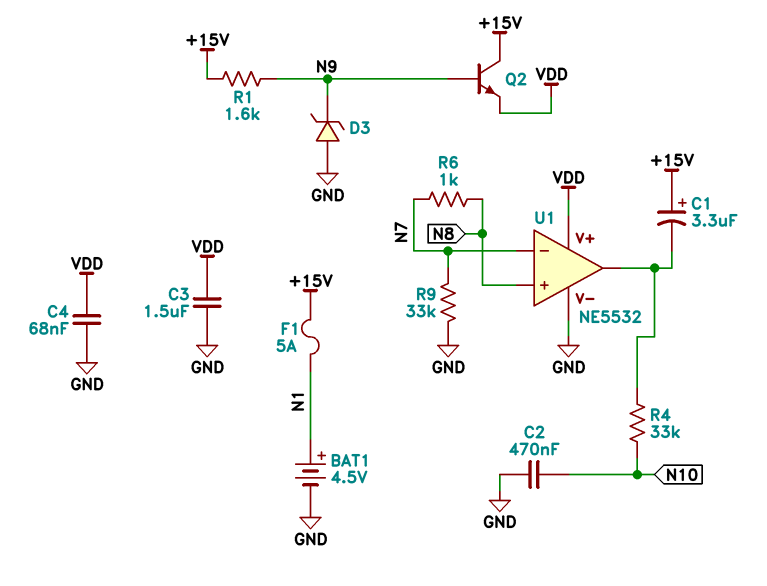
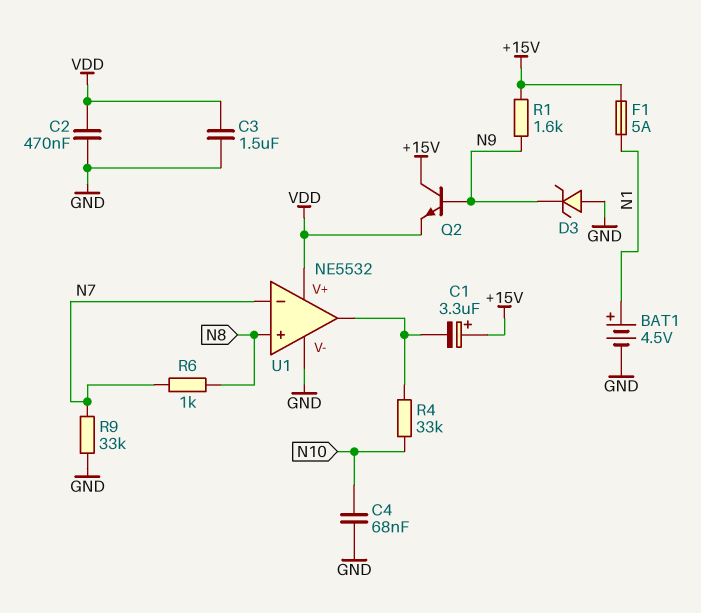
C2: 470nF (GND, N10) -> 470nF (GND, VDD)
C4: 68nF (GND, VDD) -> 68nF (GND, N10)

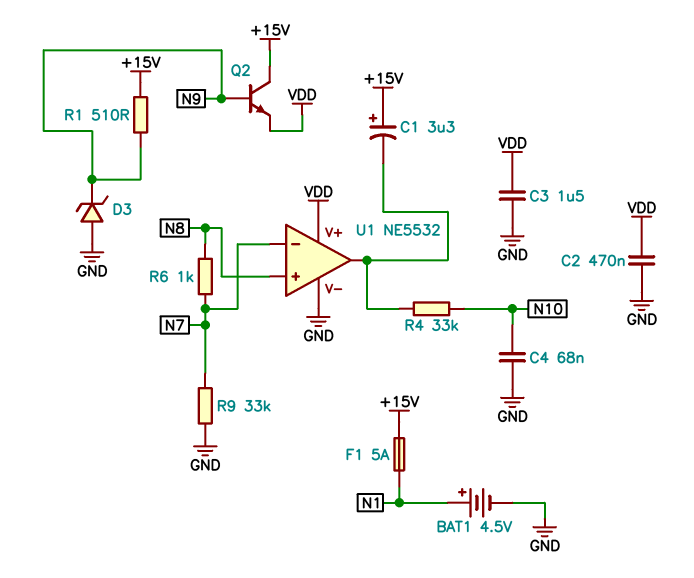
R1: 1.6k (+15V, N9) -> 510 (+15V, N9)

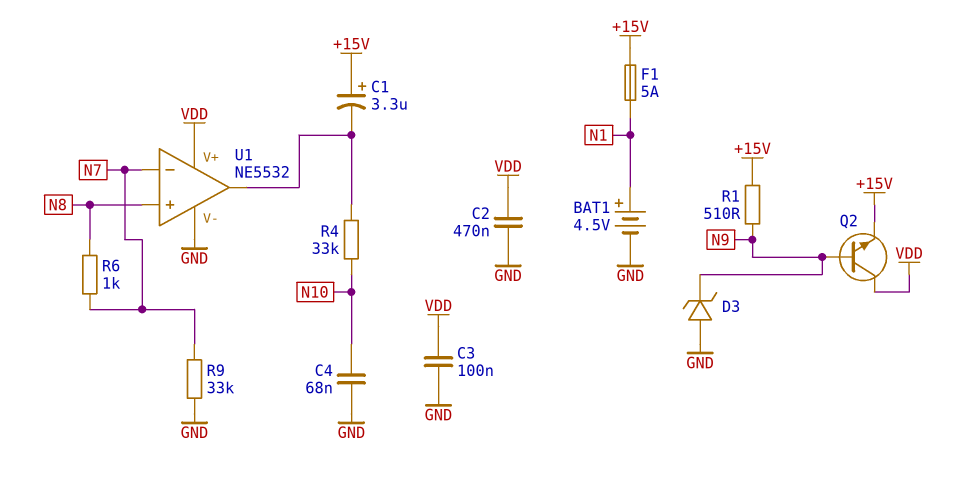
C3: 1.5uF (GND, VDD) -> 100nF (GND, VDD)
Q2: NPN (B N9, C +15V, E VDD) -> NPN (B N9, C VDD, E +15V)

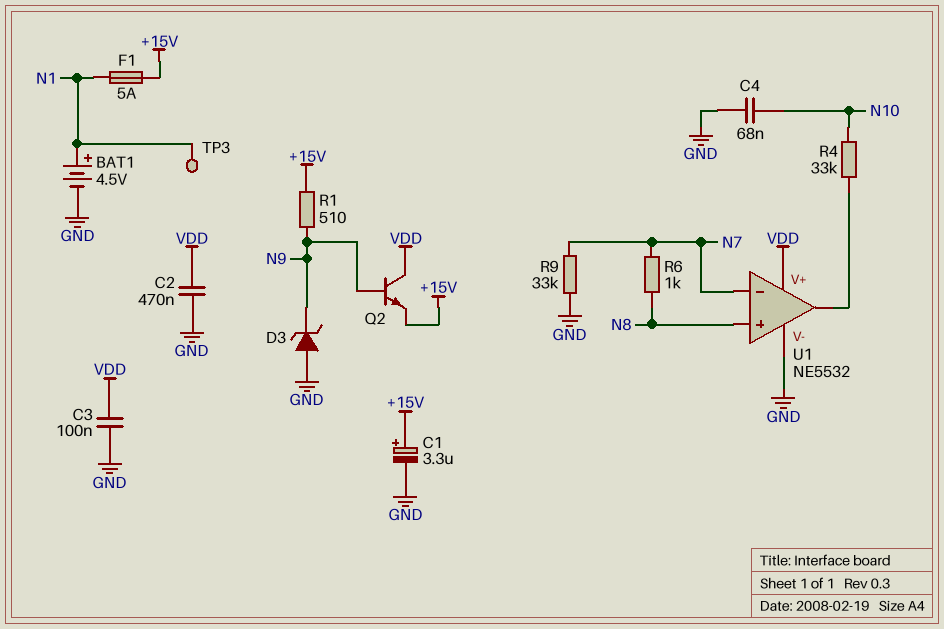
C1: 3.3uF (plus +15V, minus U1/out) -> 3.3uF (plus +15V, minus GND)
TP3: none -> test point (N1)

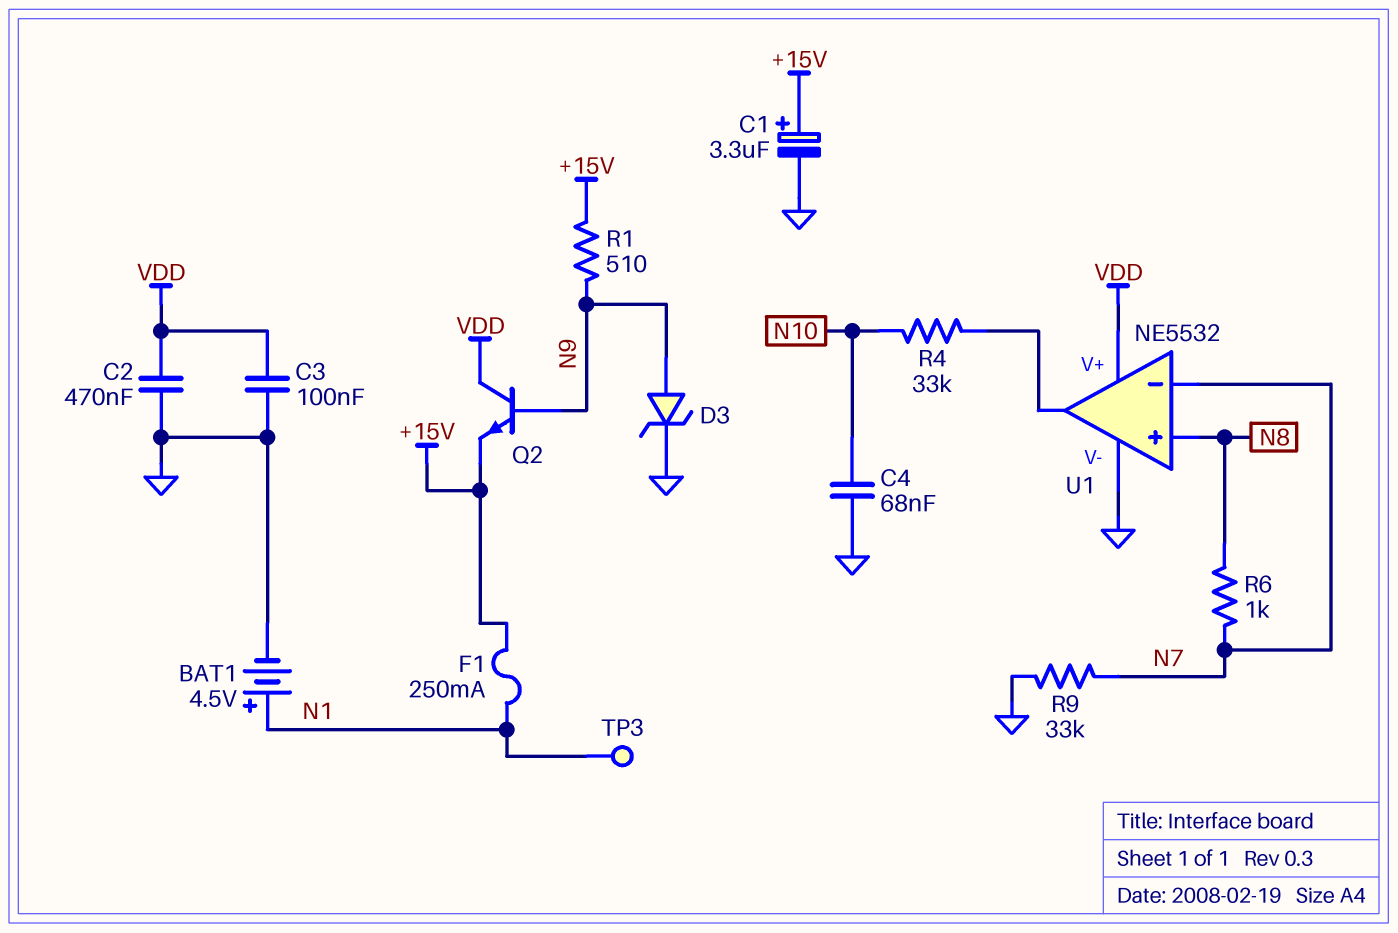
D3: zener (A GND, K N9) -> zener (A N9, K GND)
F1: 5A (+15V, N1) -> 250mA (+15V, N1)

